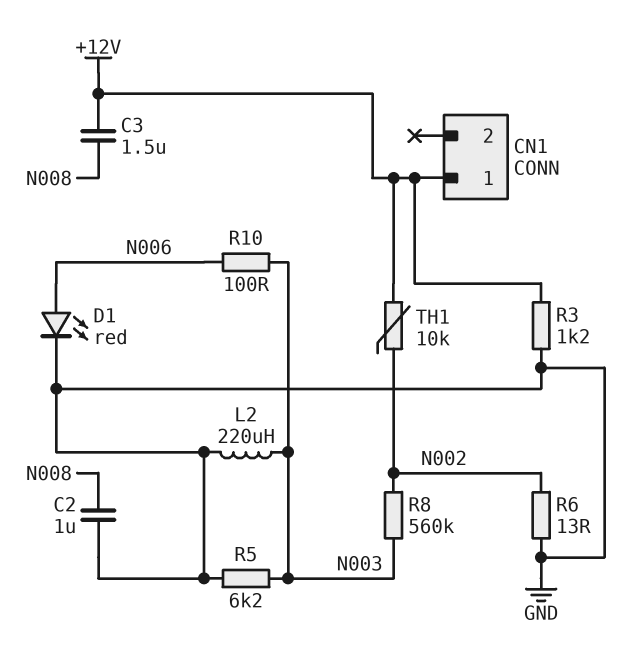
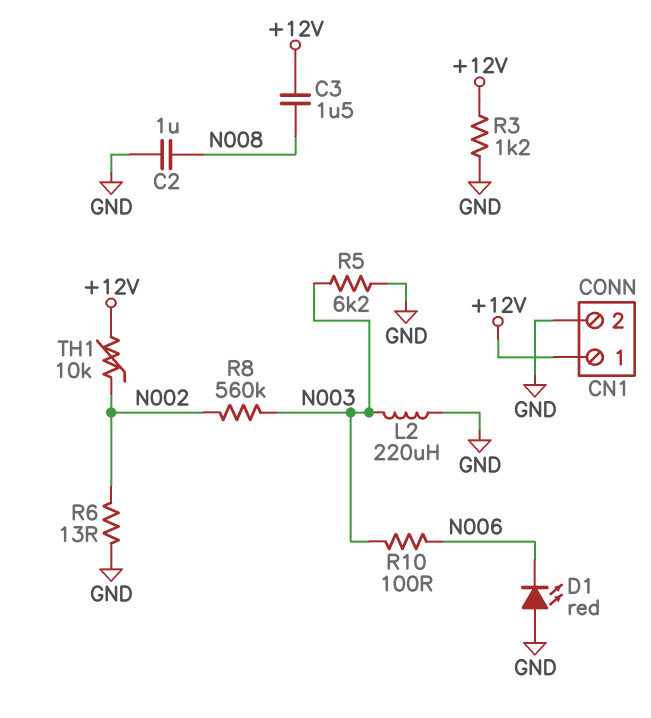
CN1 pin 2: none -> GND
D1: LED red (A N006, K GND) -> LED red (A GND, K N006)

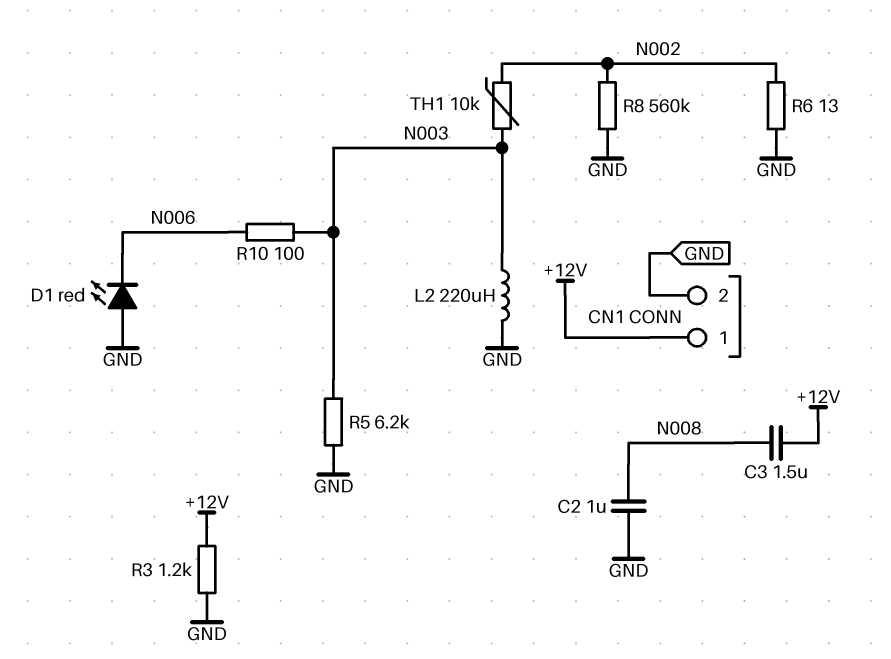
R8: 560k (N002, N003) -> 560k (GND, N002)
TH1: 10k (+12V, N002) -> 10k (N002, N003)

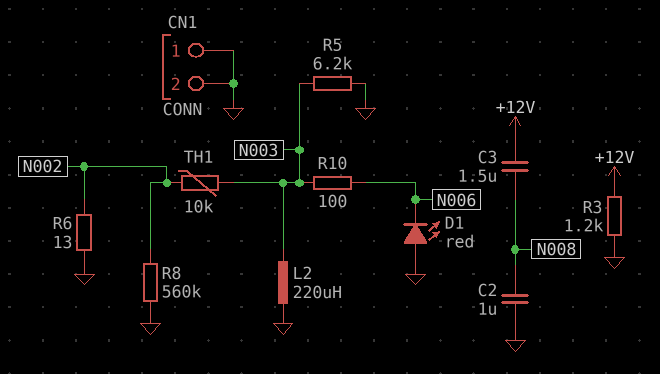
CN1 pin 1: +12V -> GND

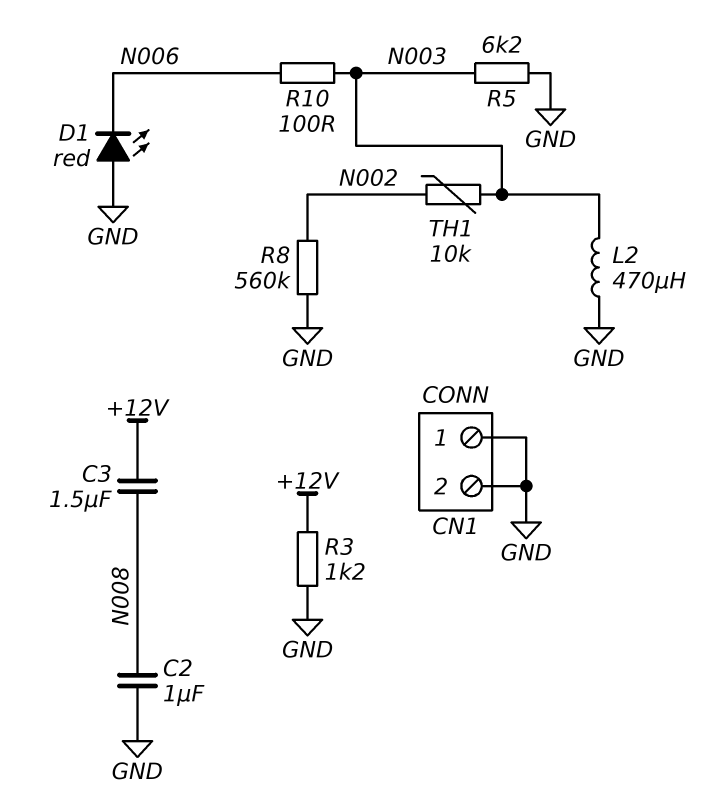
L2: 220uH (GND, N003) -> 470uH (GND, N003)
R6: 13 (GND, N002) -> none

